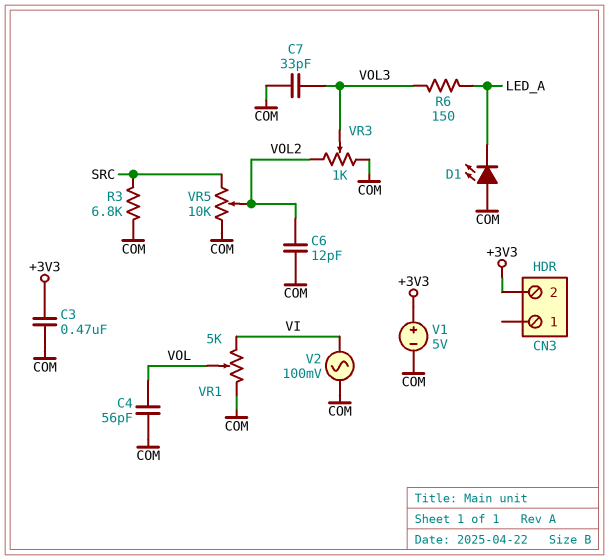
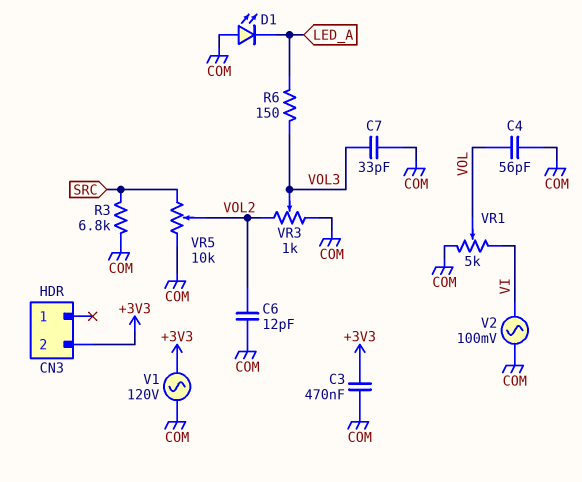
V1: 5V (plus +3V3, minus COM) -> AC 120V (+3V3, COM)

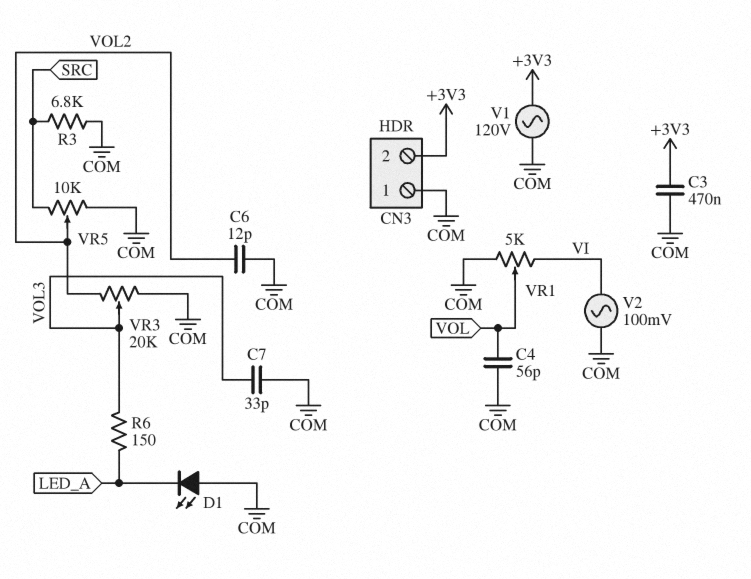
CN3 pin 1: none -> COM
VR3: 1k (COM, VOL2, wiper VOL3) -> 20k (COM, VOL2, wiper VOL3)

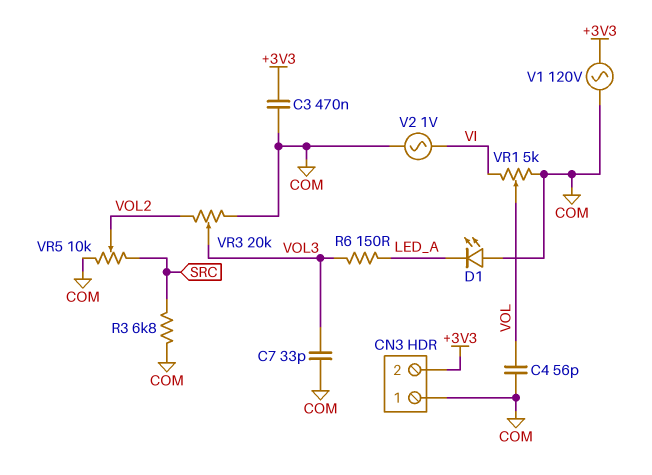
C6: 12pF (COM, VOL2) -> none
V2: AC 100mV (COM, VI) -> AC 1V (COM, VI)

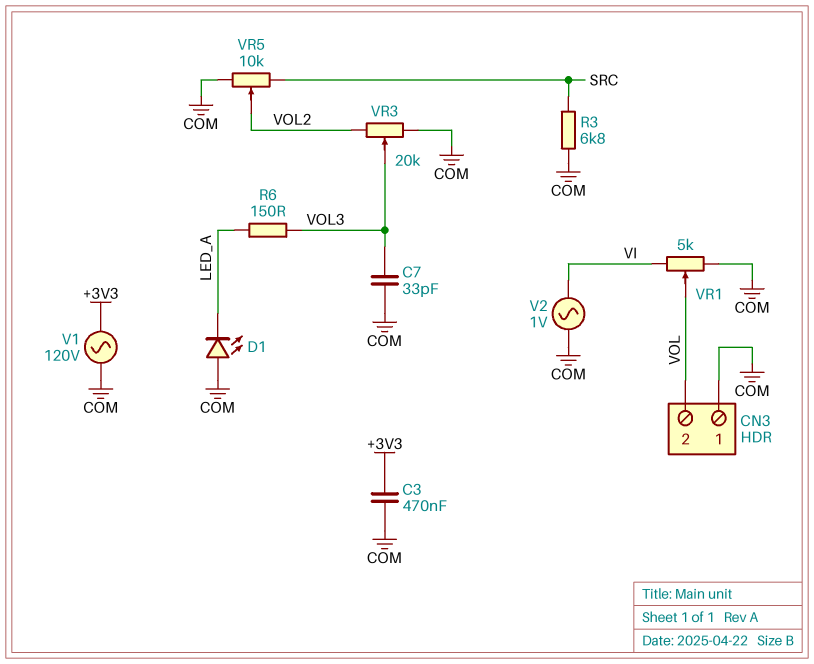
C4: 56pF (COM, VOL) -> none
CN3 pin 2: +3V3 -> VOL

